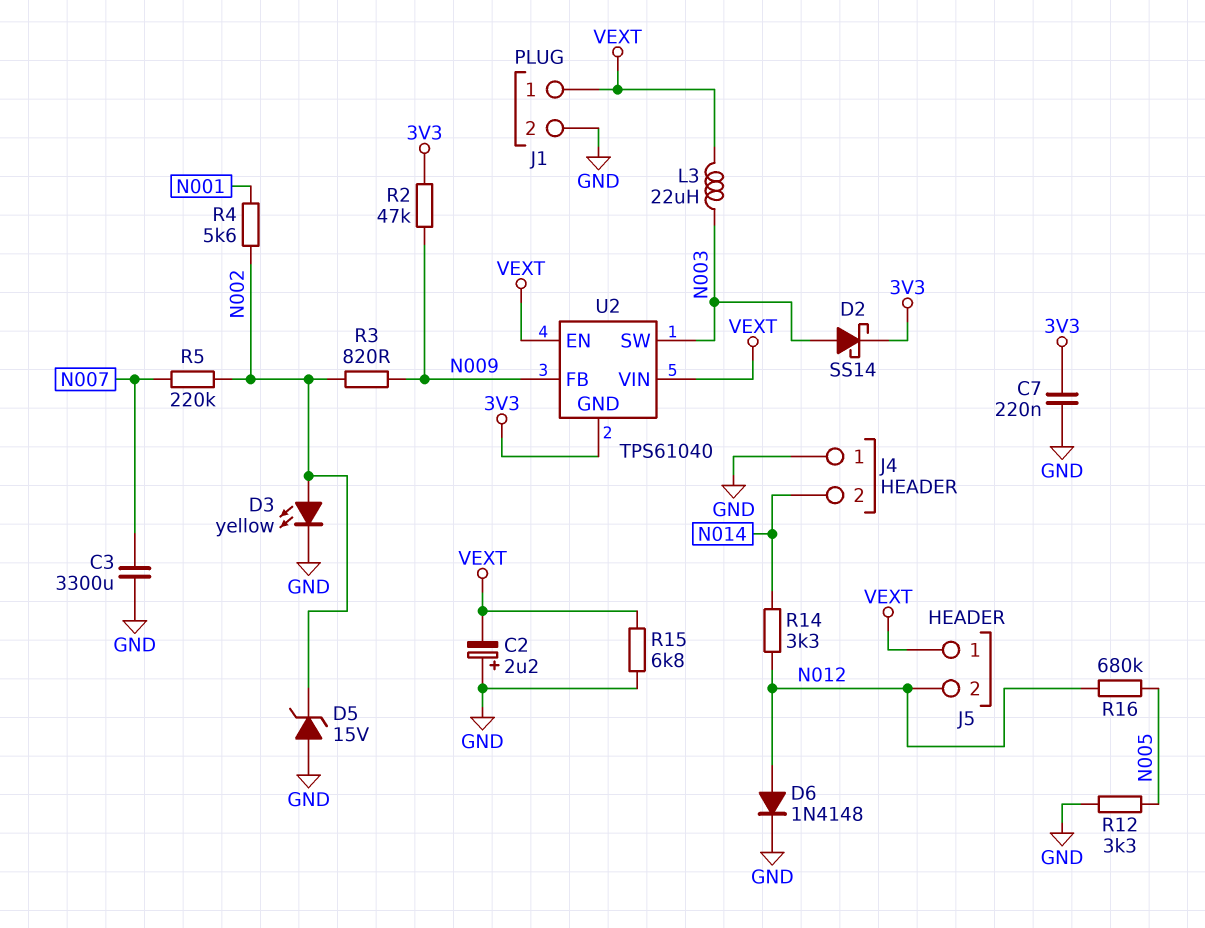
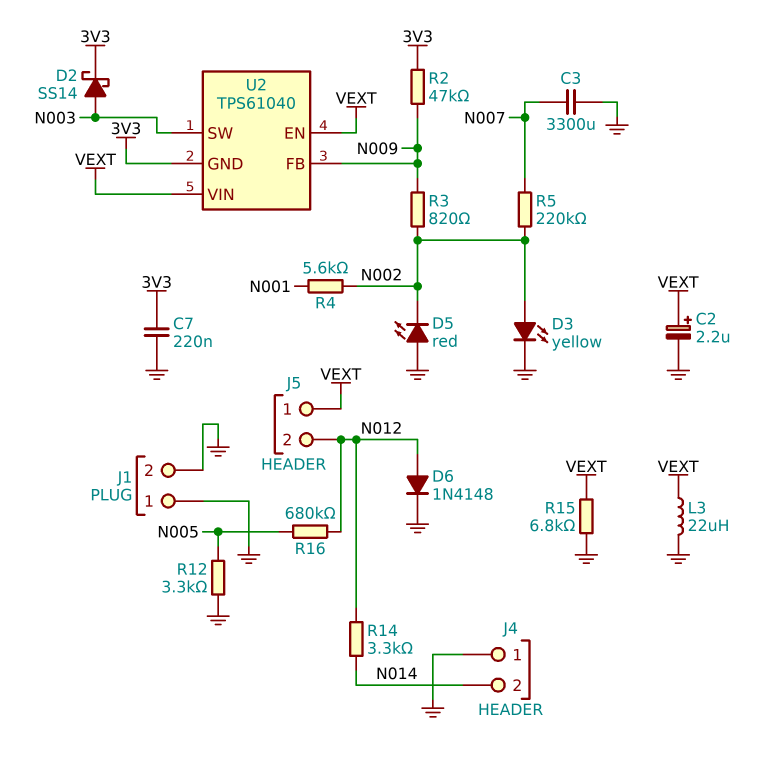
C2: 2.2uF (plus GND, minus VEXT) -> 2.2uF (plus VEXT, minus GND)
D5: zener 15V (A GND, K N002) -> LED red (A GND, K N002)
J1 pin 1: VEXT -> GND
L3: 22uH (N003, VEXT) -> 22uH (GND, VEXT)

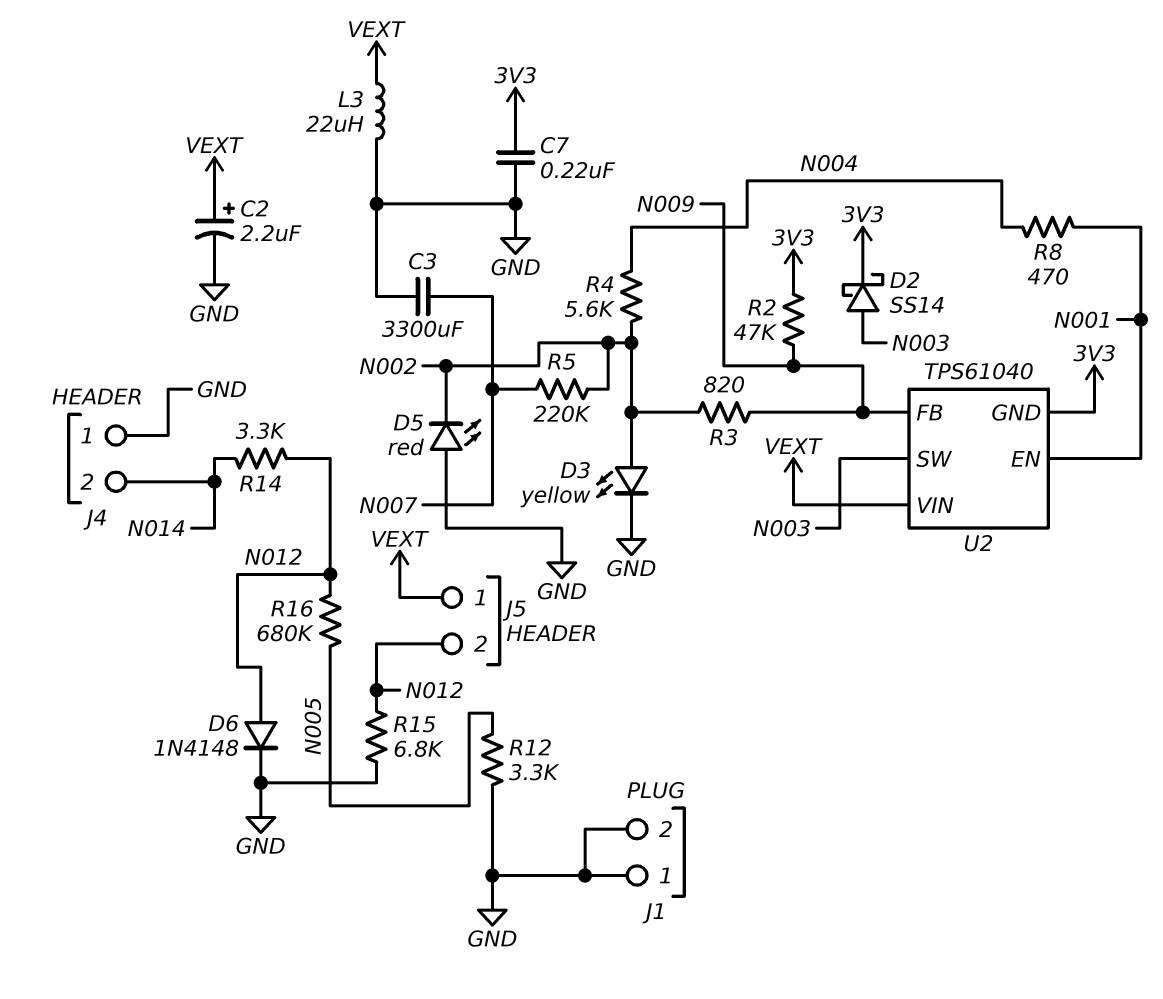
R4: 5.6k (N001, N002) -> 5.6k (N002, N004)
R8: none -> 470 (N001, N004)
R15: 6.8k (GND, VEXT) -> 6.8k (GND, N012)
U2 pin EN: VEXT -> N001

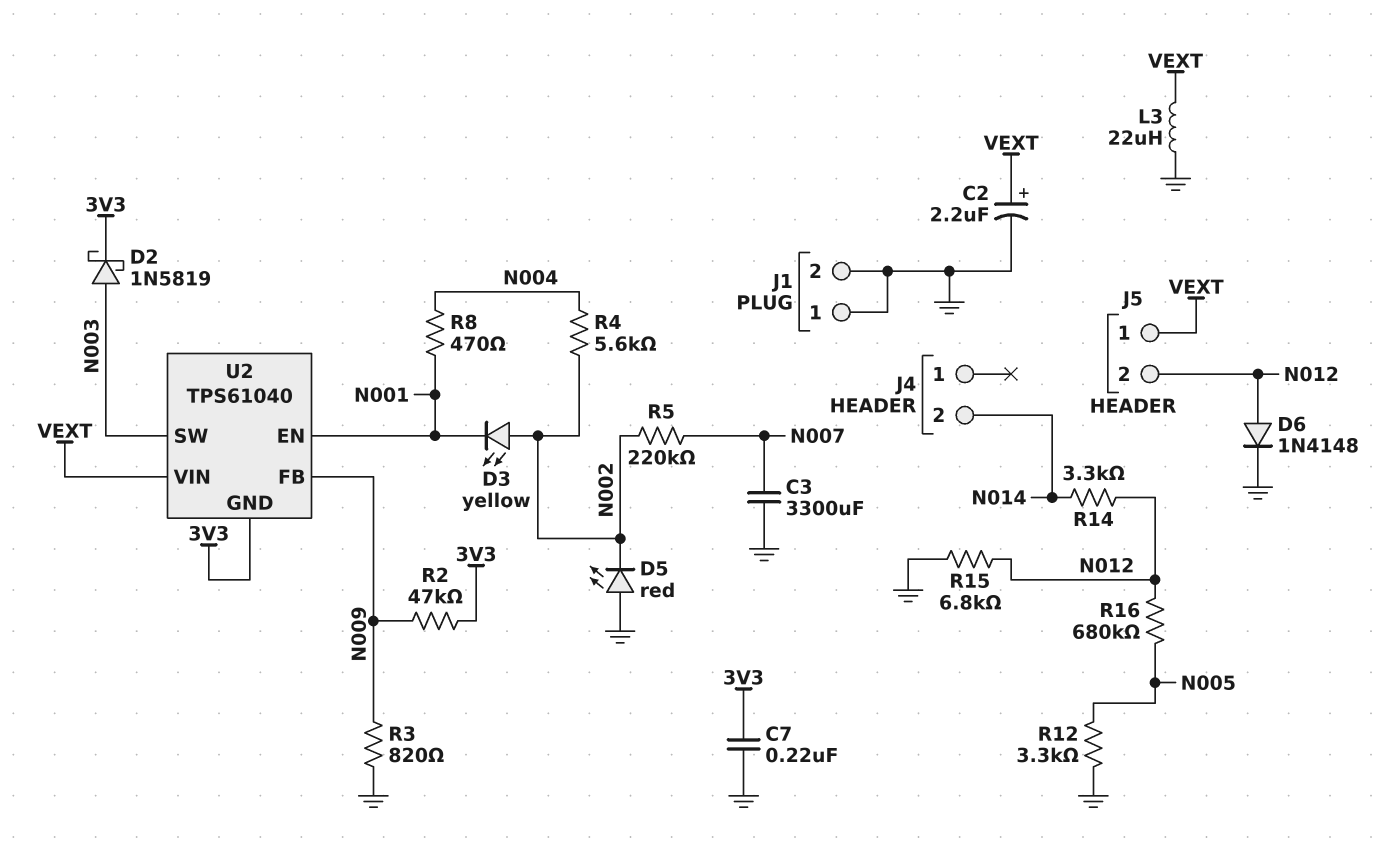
D2: schottky SS14 (A N003, K 3V3) -> schottky 1N5819 (A N003, K 3V3)
D3: LED yellow (A N002, K GND) -> LED yellow (A N002, K N001)
J4 pin 1: GND -> none
R3: 820 (N002, N009) -> 820 (GND, N009)

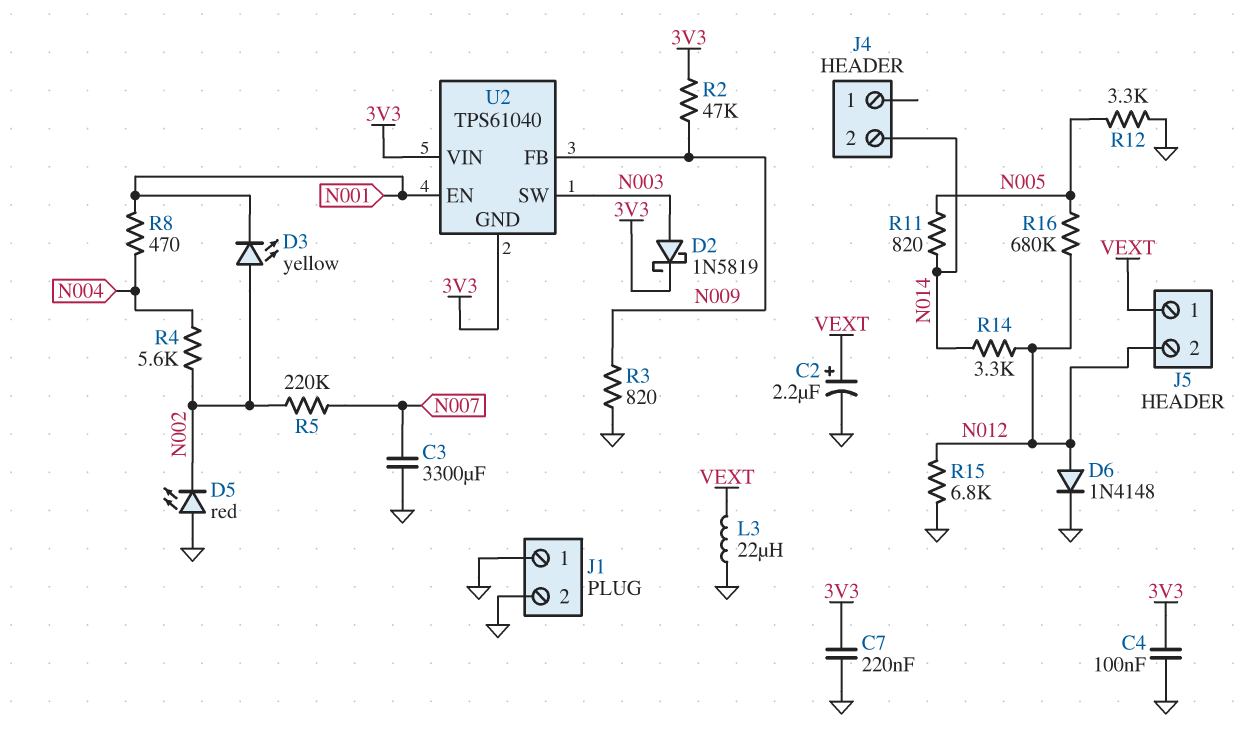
C4: none -> 100nF (3V3, GND)
R11: none -> 820 (N005, N014)
U2 pin VIN: VEXT -> 3V3

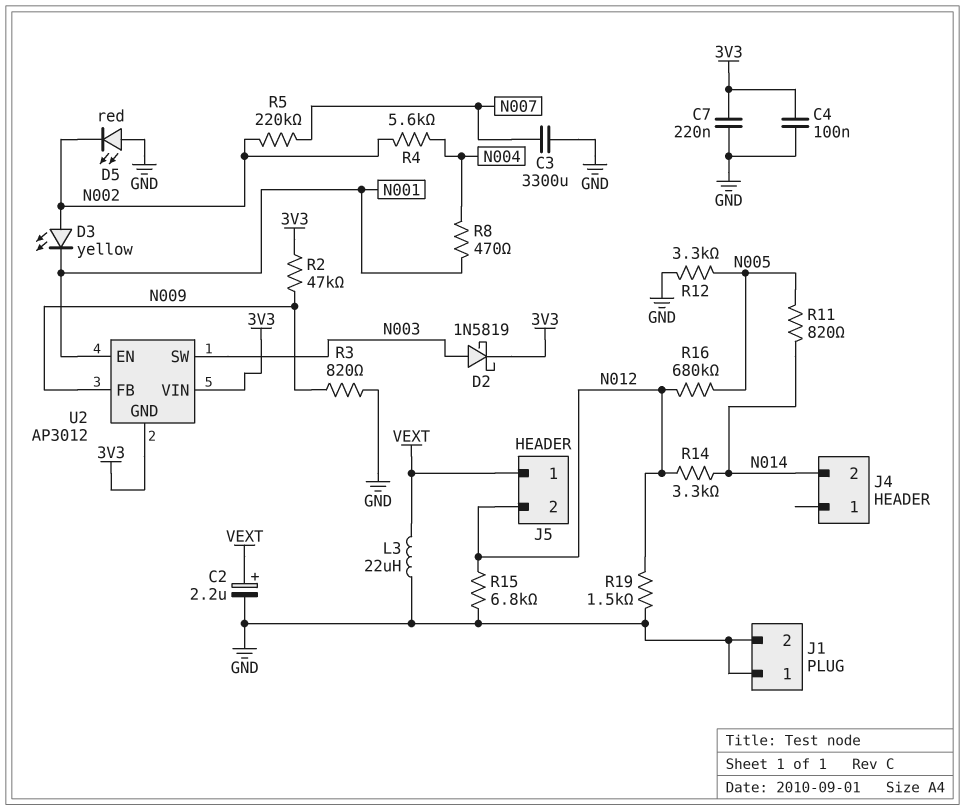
D6: diode 1N4148 (A N012, K GND) -> none
R19: none -> 1.5k (GND, N012)
U2: TPS61040 -> AP3012

